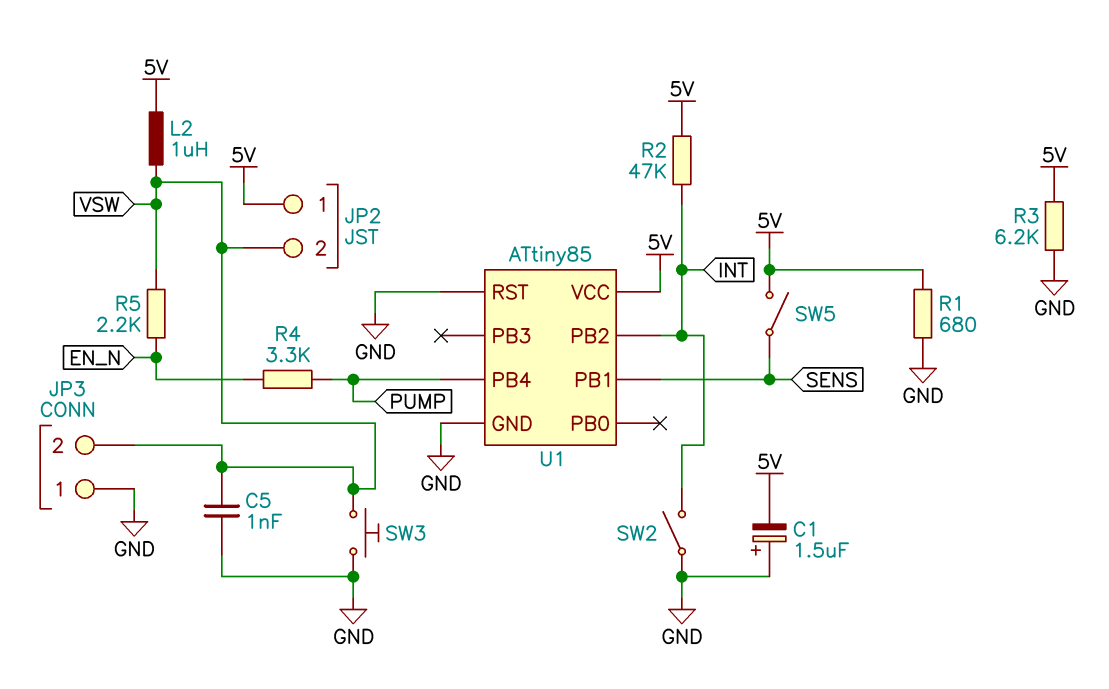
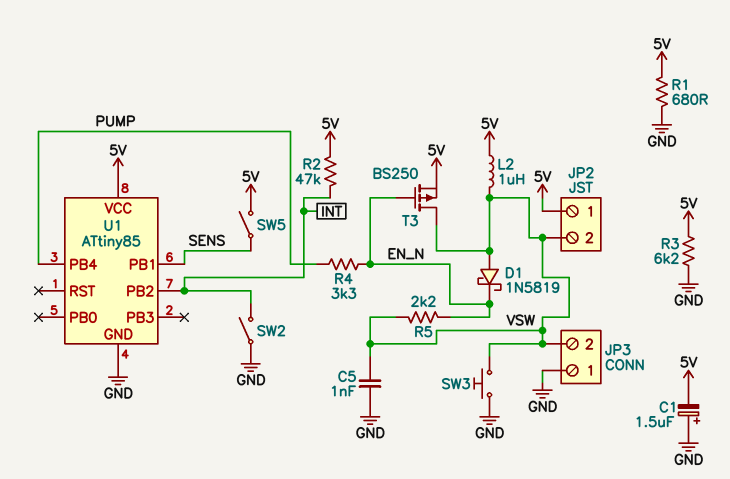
D1: none -> schottky 1N5819 (A VSW, K EN_N)
T3: none -> PMOS BS250 (G EN_N, D VSW, S 5V)
U1 pin RST: GND -> none

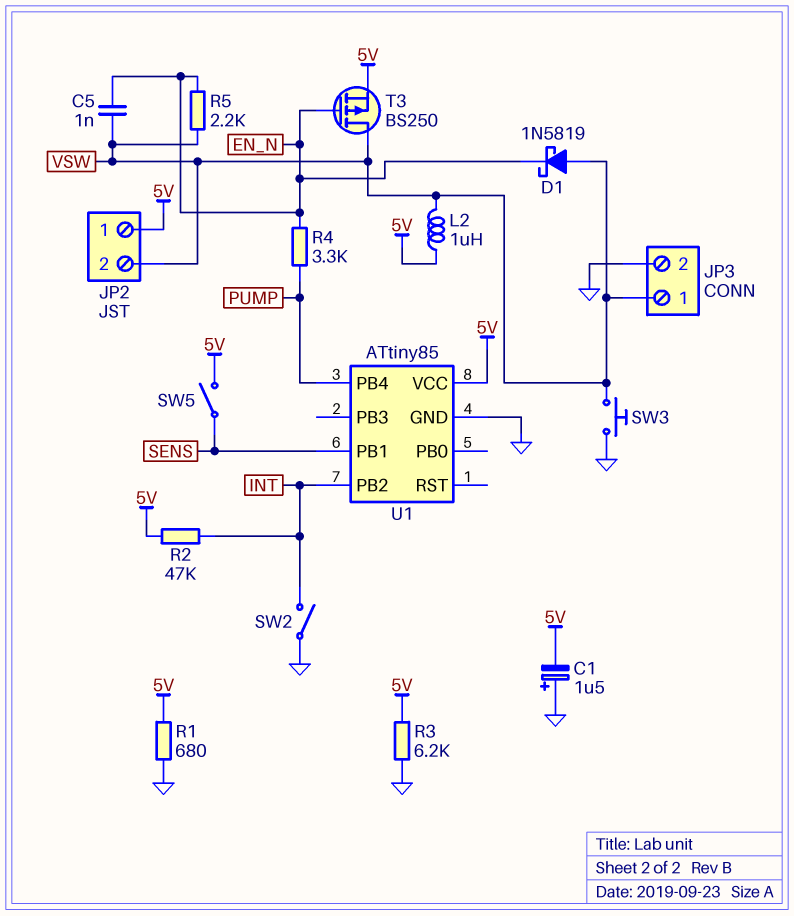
C5: 1nF (GND, VSW) -> 1nF (EN_N, VSW)
JP3 pin 1: GND -> VSW
JP3 pin 2: VSW -> GND

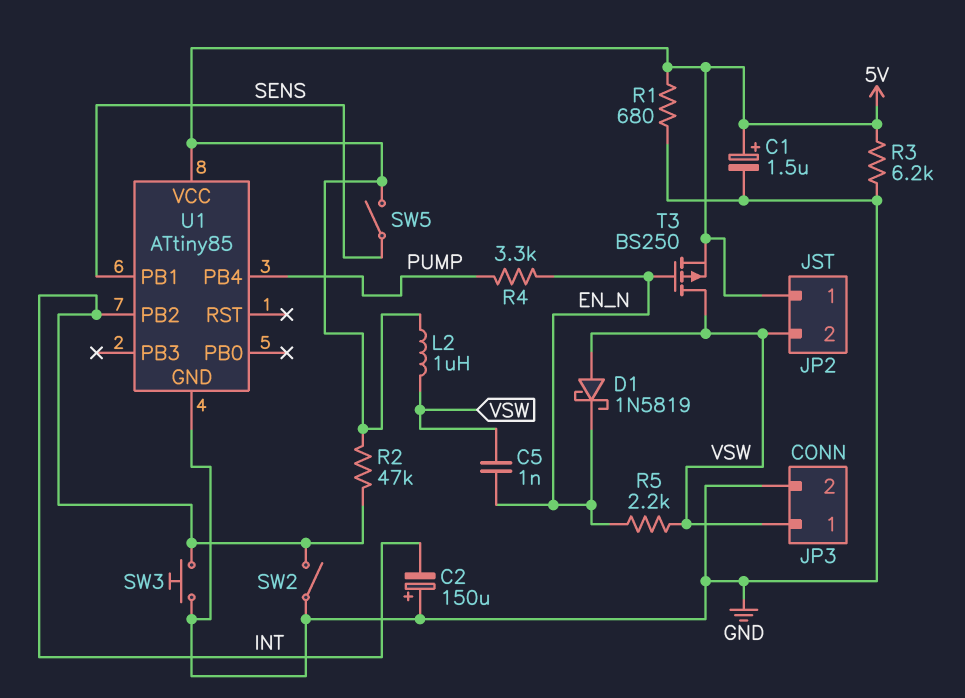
C1: 1.5uF (plus GND, minus 5V) -> 1.5uF (plus 5V, minus GND)
C2: none -> 150uF (plus GND, minus INT)
SW3: button (GND, VSW) -> button (GND, INT)

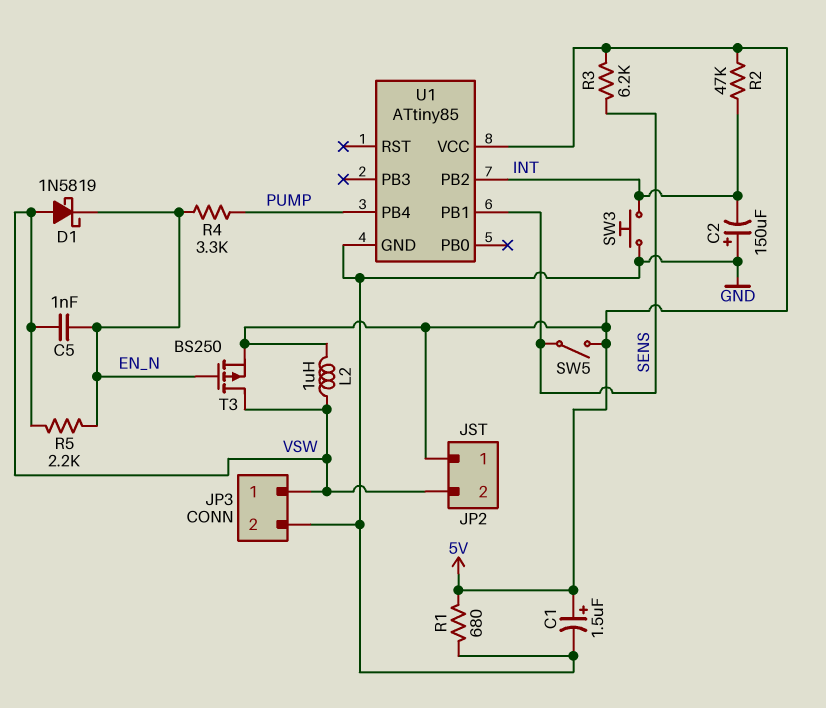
R3: 6.2k (5V, GND) -> 6.2k (5V, SENS)
SW2: switch (GND, INT) -> none

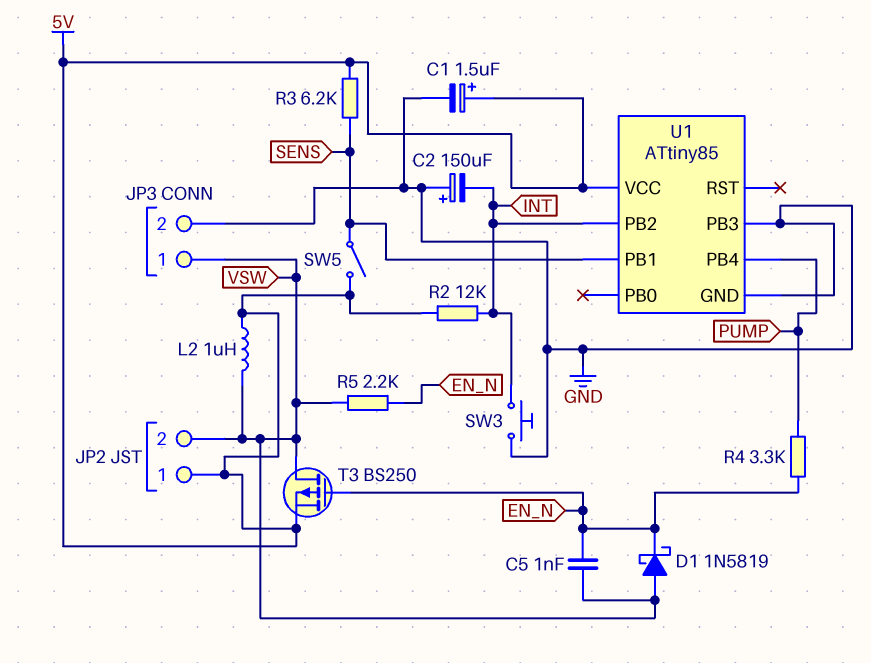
R1: 680 (5V, GND) -> none
R2: 47k (5V, INT) -> 12k (5V, INT)
U1 pin PB3: none -> GND

